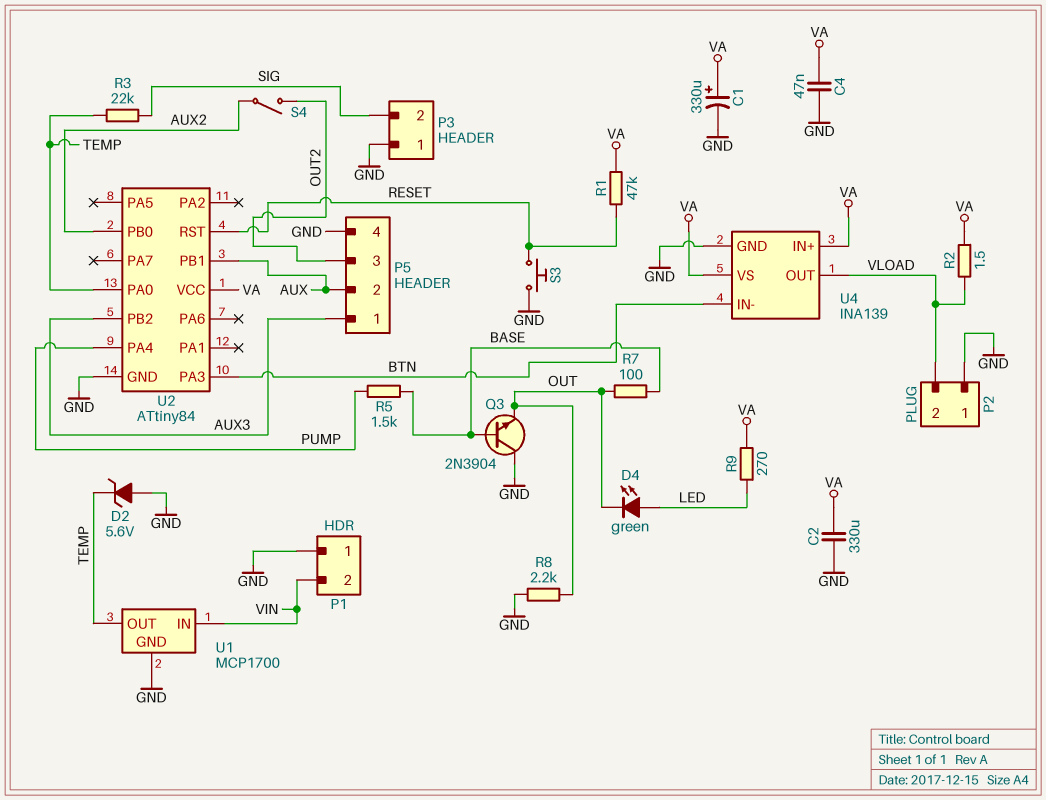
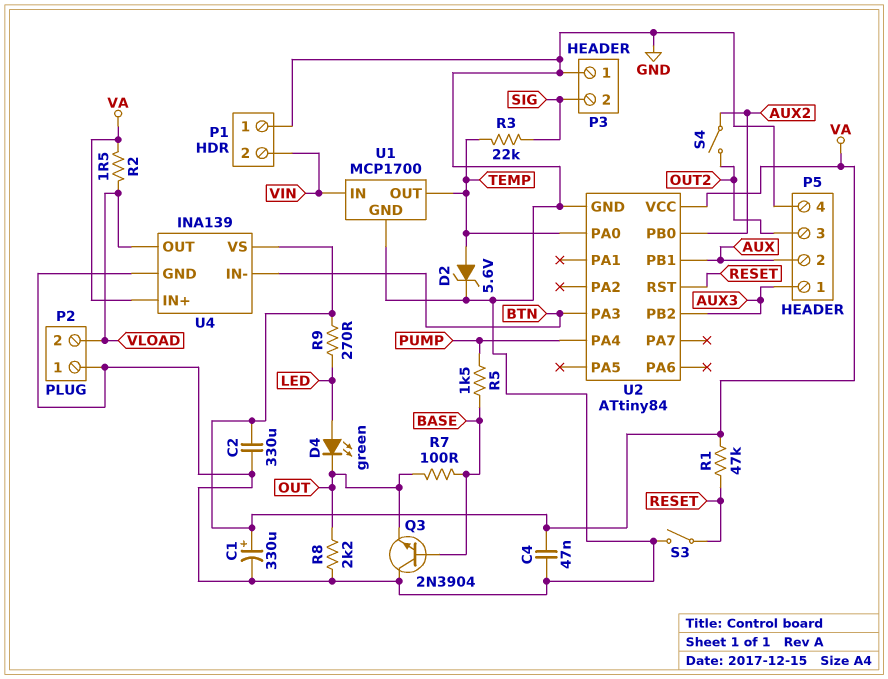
D2: zener 5.6V (A GND, K TEMP) -> zener 5.6V (A TEMP, K GND)
S3: button (GND, RESET) -> switch (GND, RESET)

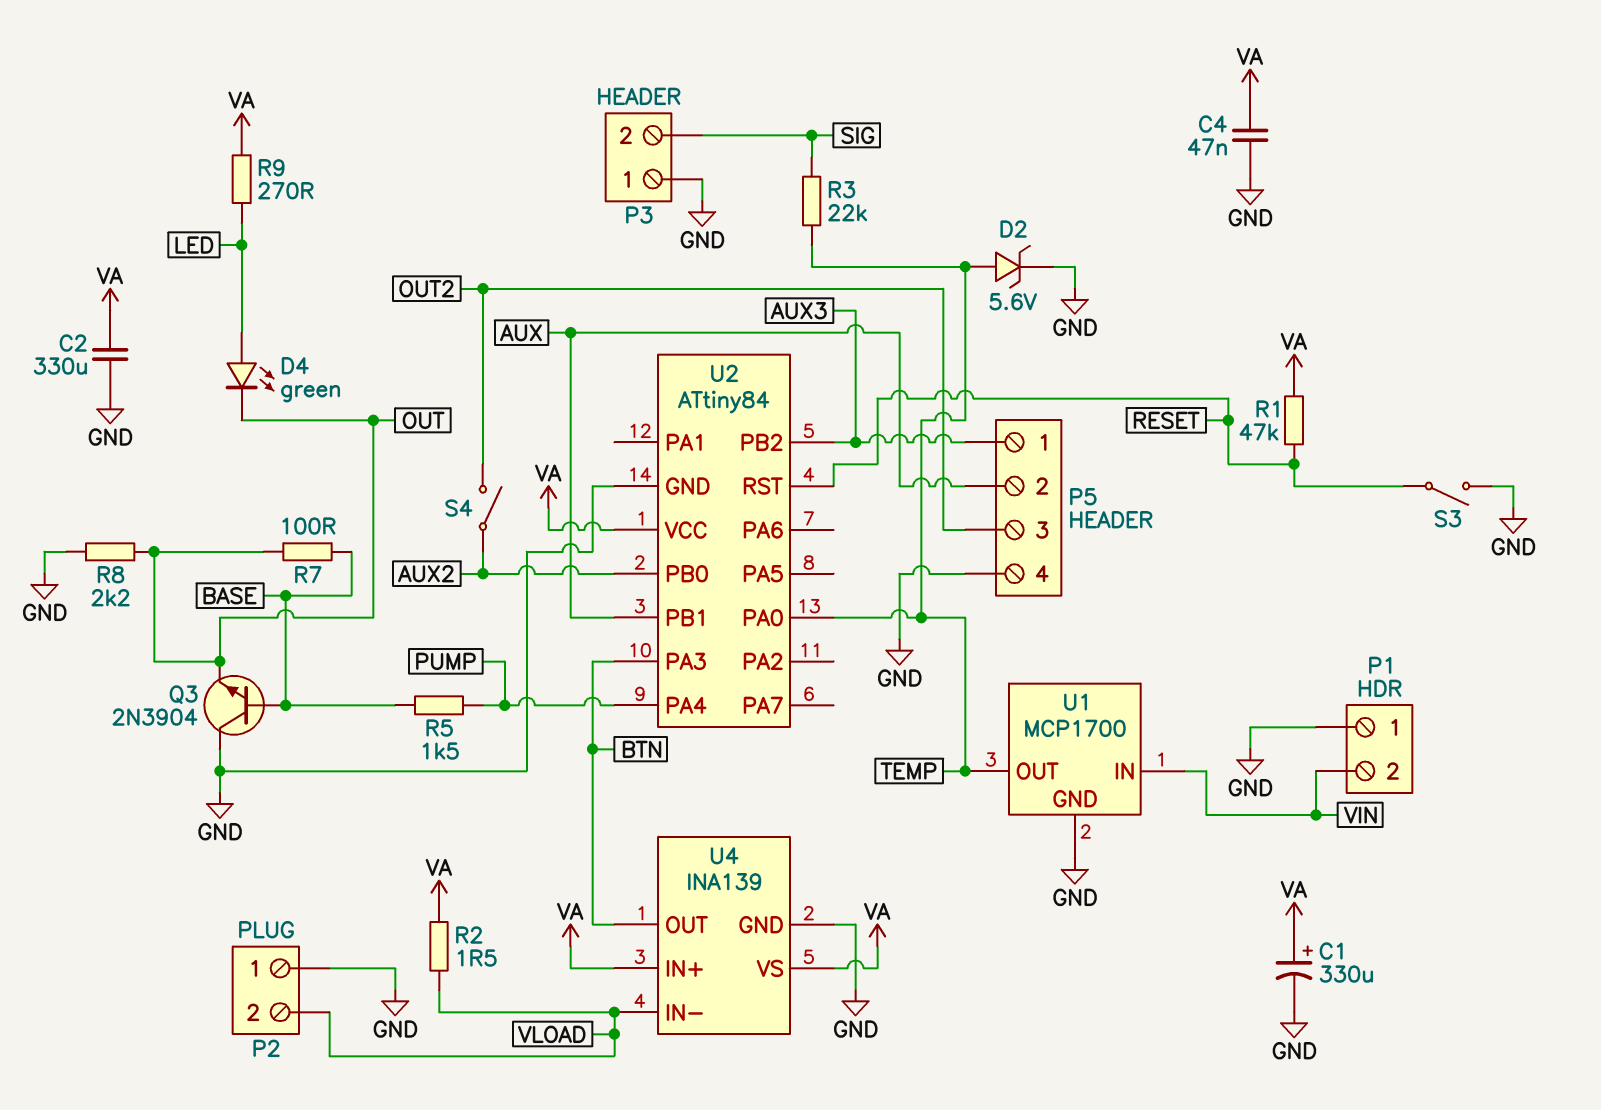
U4 pin IN-: BTN -> VLOAD
U4 pin OUT: VLOAD -> BTN

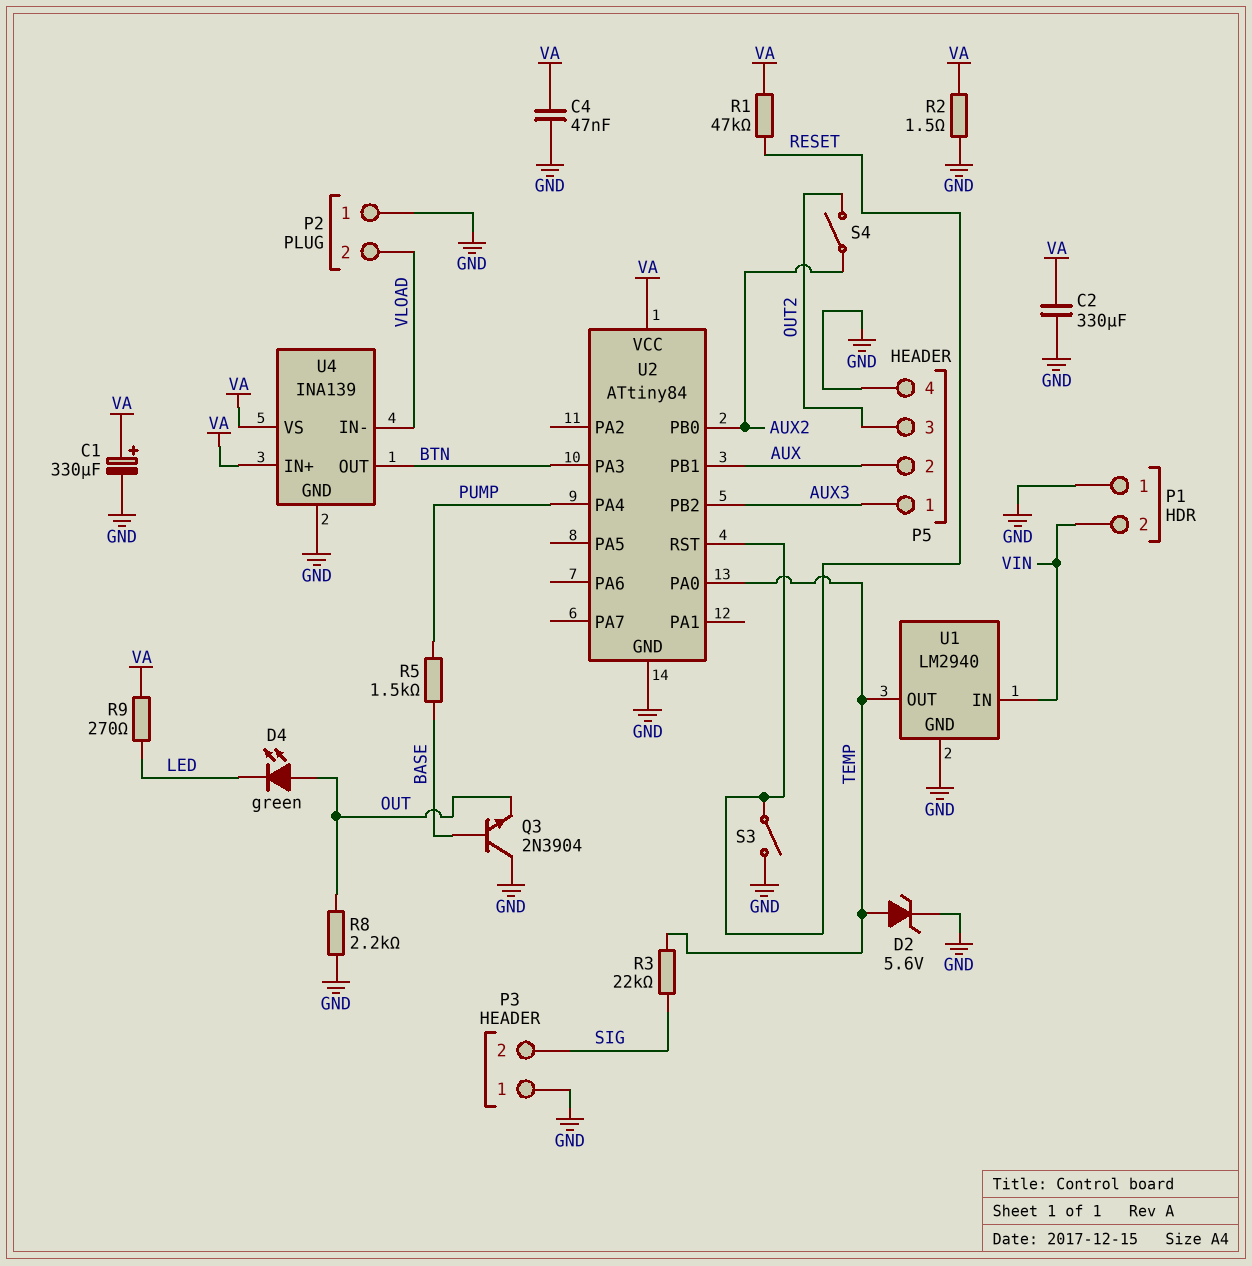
D4: LED green (A LED, K OUT) -> LED green (A OUT, K LED)
R2: 1.5 (VA, VLOAD) -> 1.5 (GND, VA)
R7: 100 (BASE, OUT) -> none
U1: MCP1700 -> LM2940

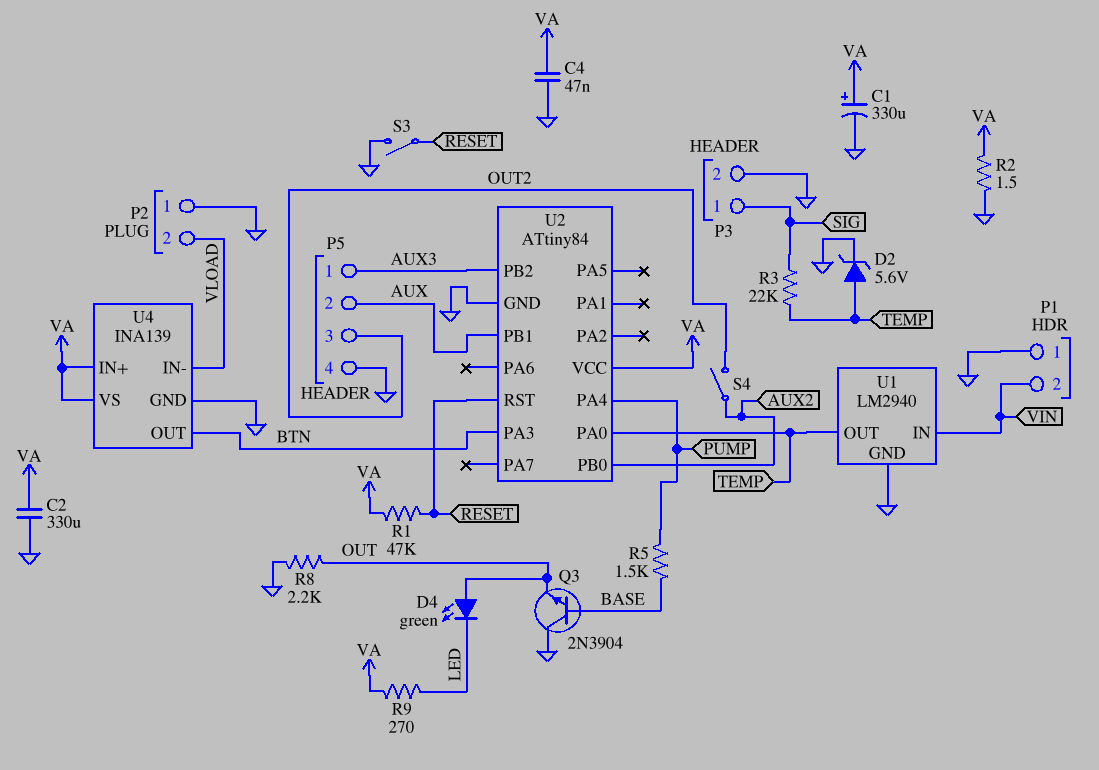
P3 pin 1: GND -> SIG
P3 pin 2: SIG -> GND

